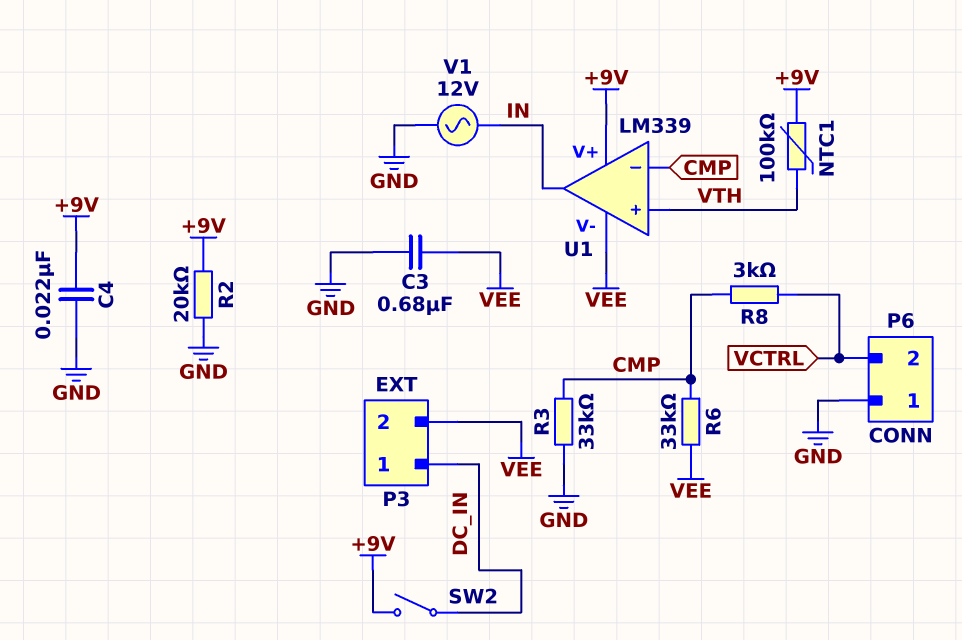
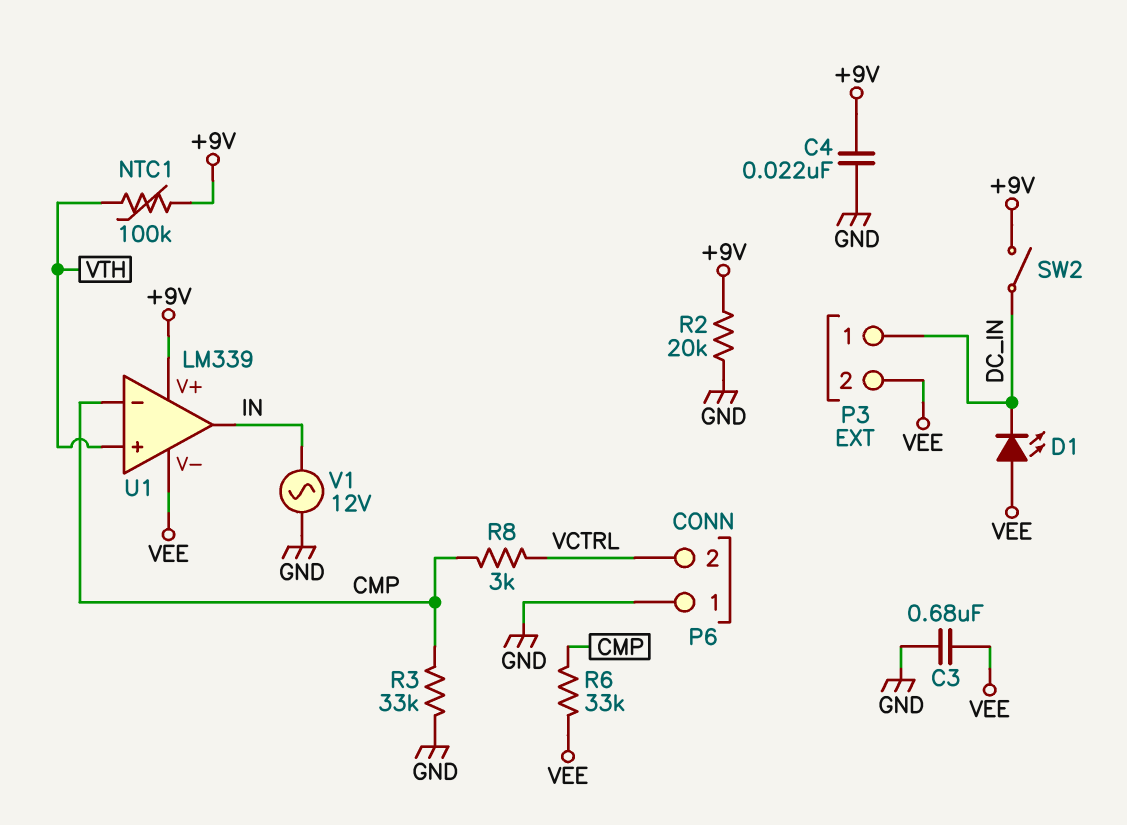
D1: none -> LED (A VEE, K DC_IN)

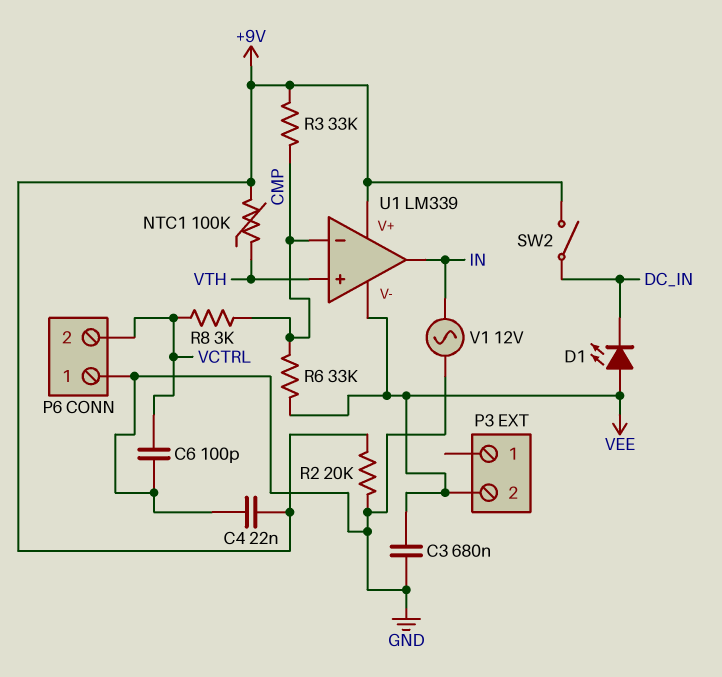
C6: none -> 100pF (GND, VCTRL)
P3 pin 1: DC_IN -> none
R3: 33k (CMP, GND) -> 33k (+9V, CMP)

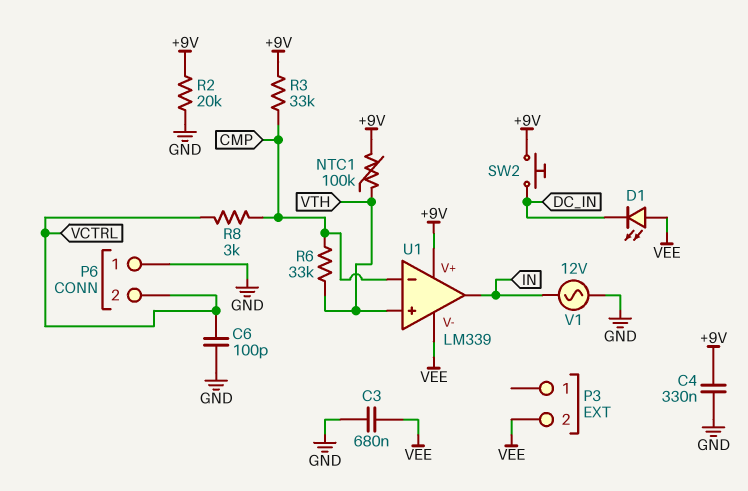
C4: 22nF (+9V, GND) -> 330nF (+9V, GND)
R6: 33k (CMP, VEE) -> 33k (CMP, VTH)
SW2: switch (+9V, DC_IN) -> button (+9V, DC_IN)

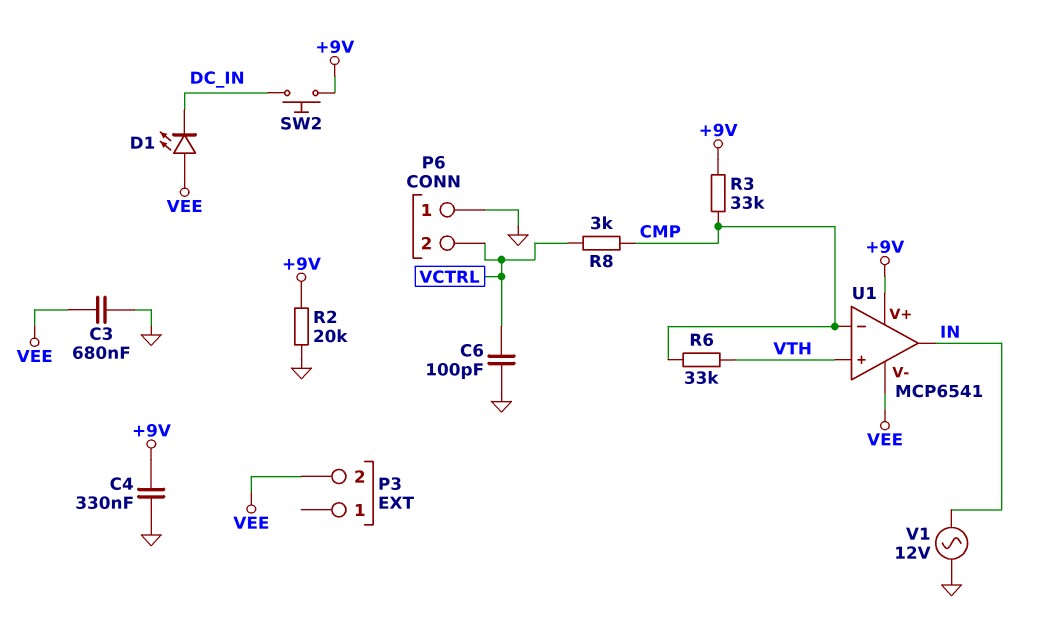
NTC1: 100k (+9V, VTH) -> none
U1: LM339 -> MCP6541

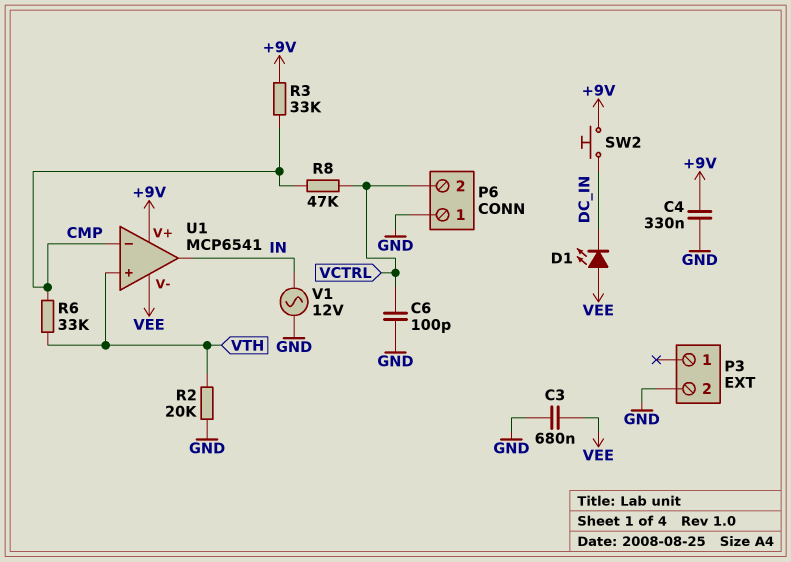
P3 pin 2: VEE -> GND
R2: 20k (+9V, GND) -> 20k (GND, VTH)
R8: 3k (CMP, VCTRL) -> 47k (CMP, VCTRL)

